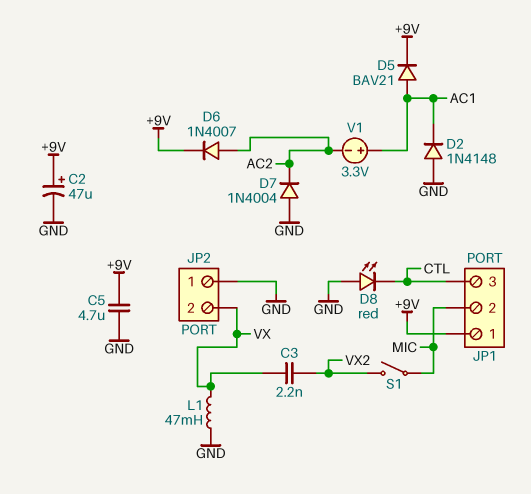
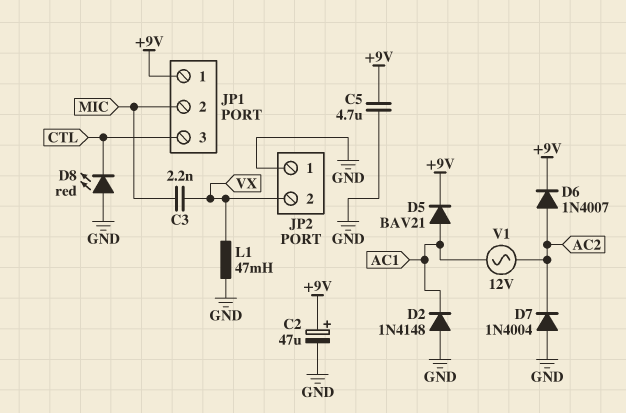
C3: 2.2nF (VX, VX2) -> 2.2nF (MIC, VX)
S1: switch (MIC, VX2) -> none
V1: 3.3V (plus AC1, minus AC2) -> AC 12V (AC1, AC2)

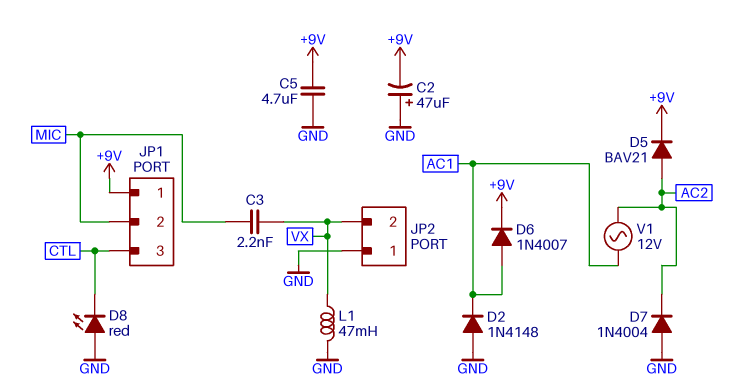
C2: 47uF (plus +9V, minus GND) -> 47uF (plus GND, minus +9V)
D5: diode BAV21 (A AC1, K +9V) -> diode BAV21 (A AC2, K +9V)
D6: diode 1N4007 (A AC2, K +9V) -> diode 1N4007 (A AC1, K +9V)

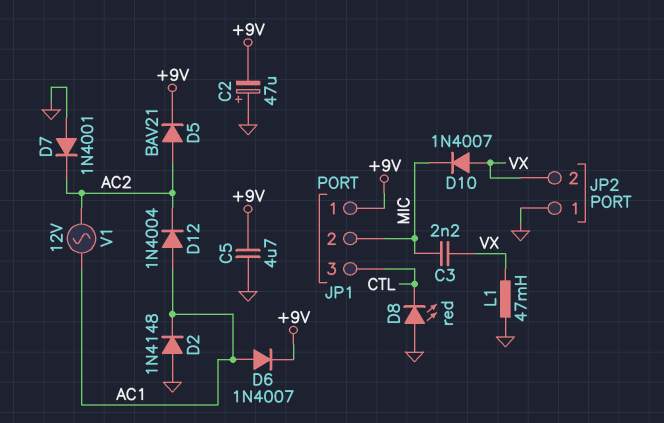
D7: diode 1N4004 (A GND, K AC2) -> diode 1N4001 (A GND, K AC2)
D10: none -> diode 1N4007 (A VX, K MIC)
D12: none -> diode 1N4004 (A AC1, K AC2)

